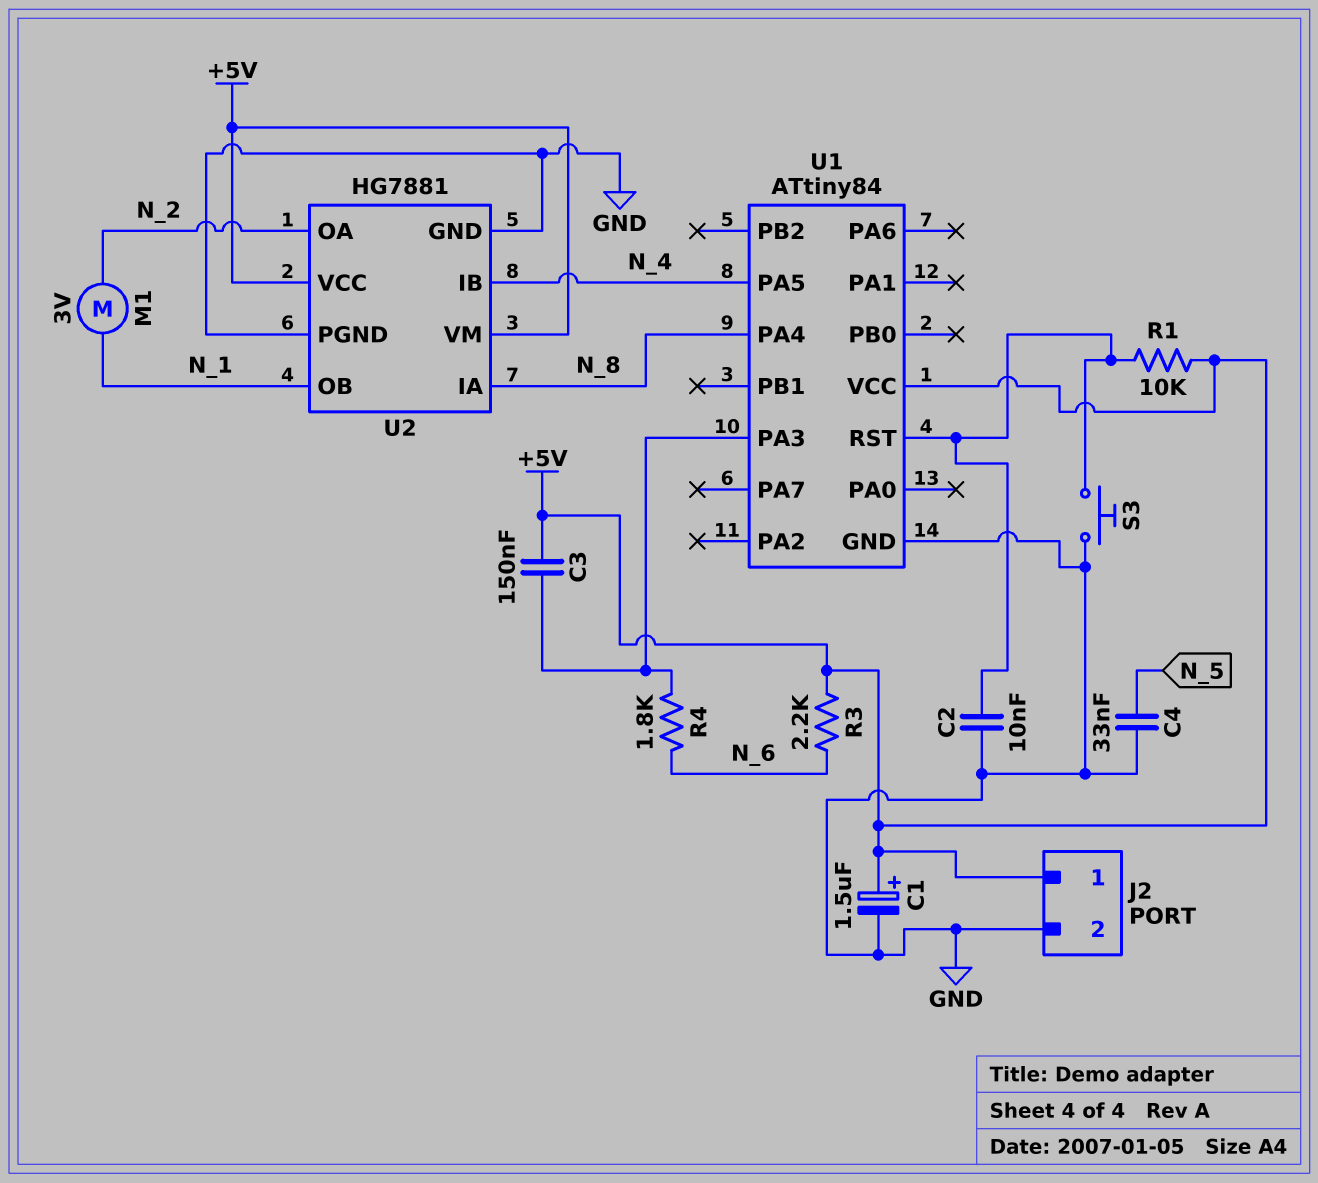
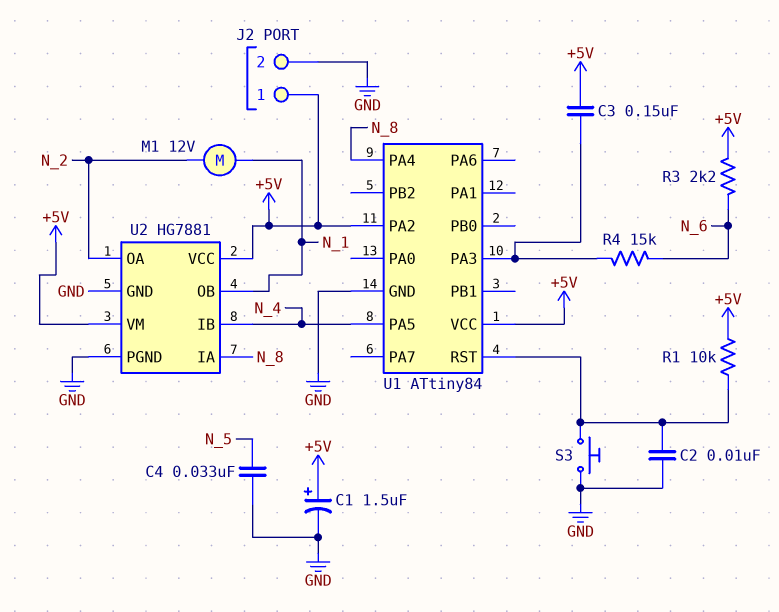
M1: motor 3V (N_1, N_2) -> motor 12V (N_1, N_2)
R4: 1.8k (N_6, U1/PA3) -> 15k (N_6, U1/PA3)
U1 pin PA2: none -> +5V

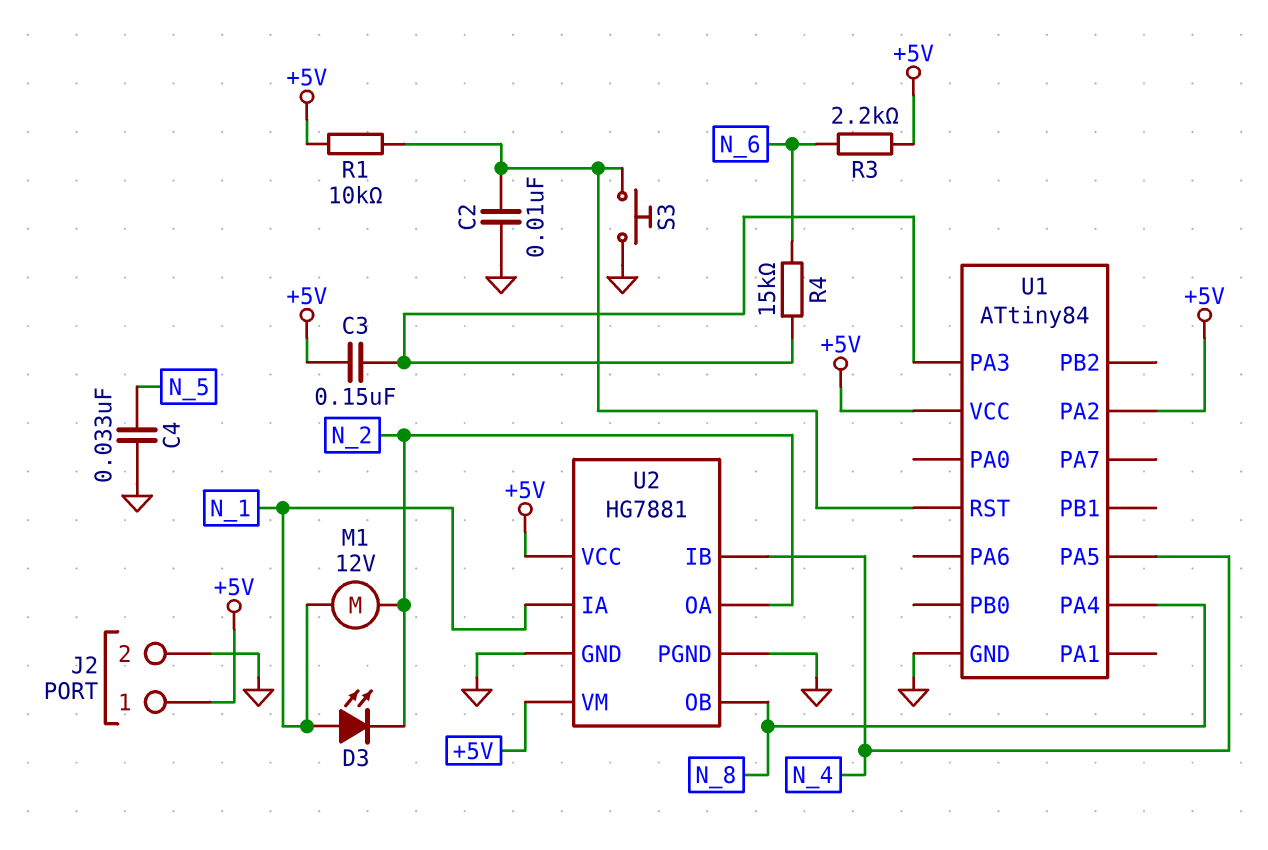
C1: 1.5uF (plus +5V, minus GND) -> none
D3: none -> LED (A N_1, K N_2)
U2 pin IA: N_8 -> N_1
U2 pin OB: N_1 -> N_8

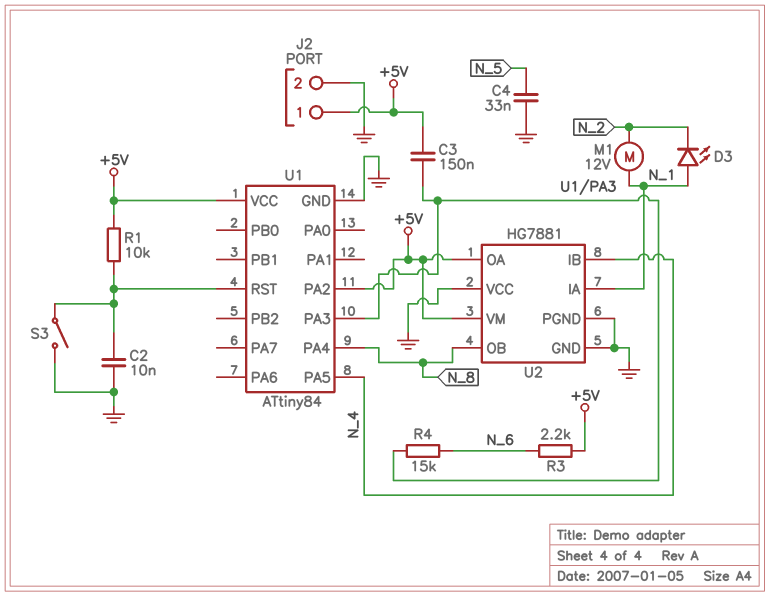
S3: button (GND, U1/RST) -> switch (GND, U1/RST)
U2 pin OA: N_2 -> +5V
U2 pin VCC: +5V -> GND

